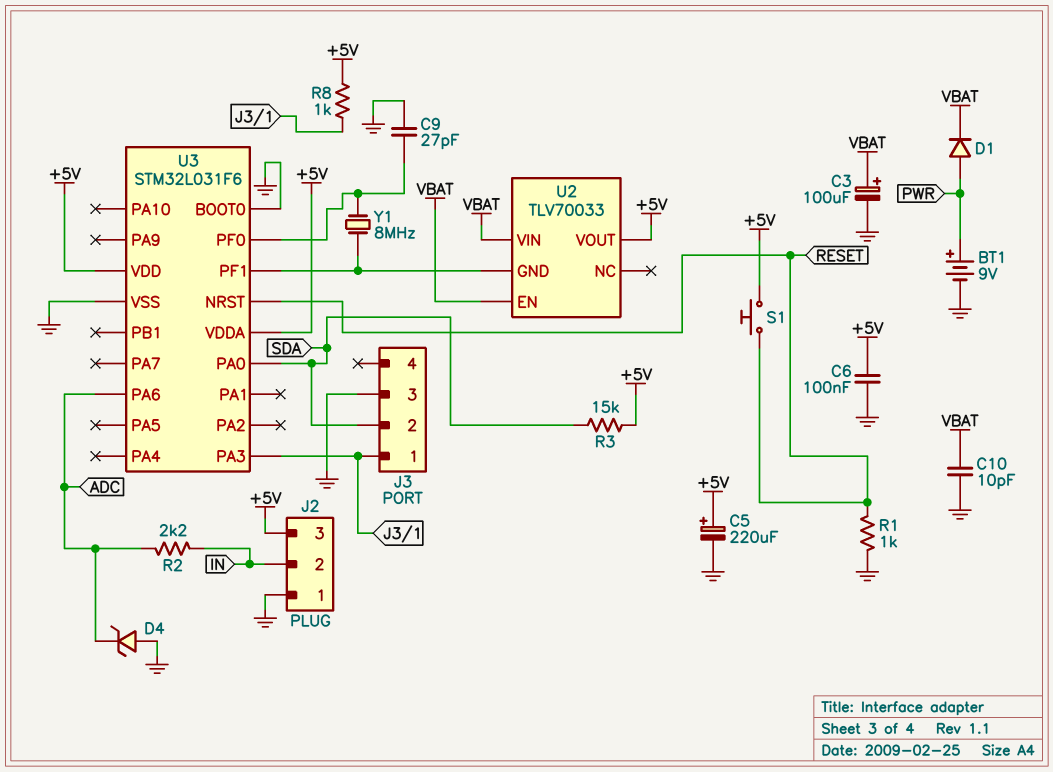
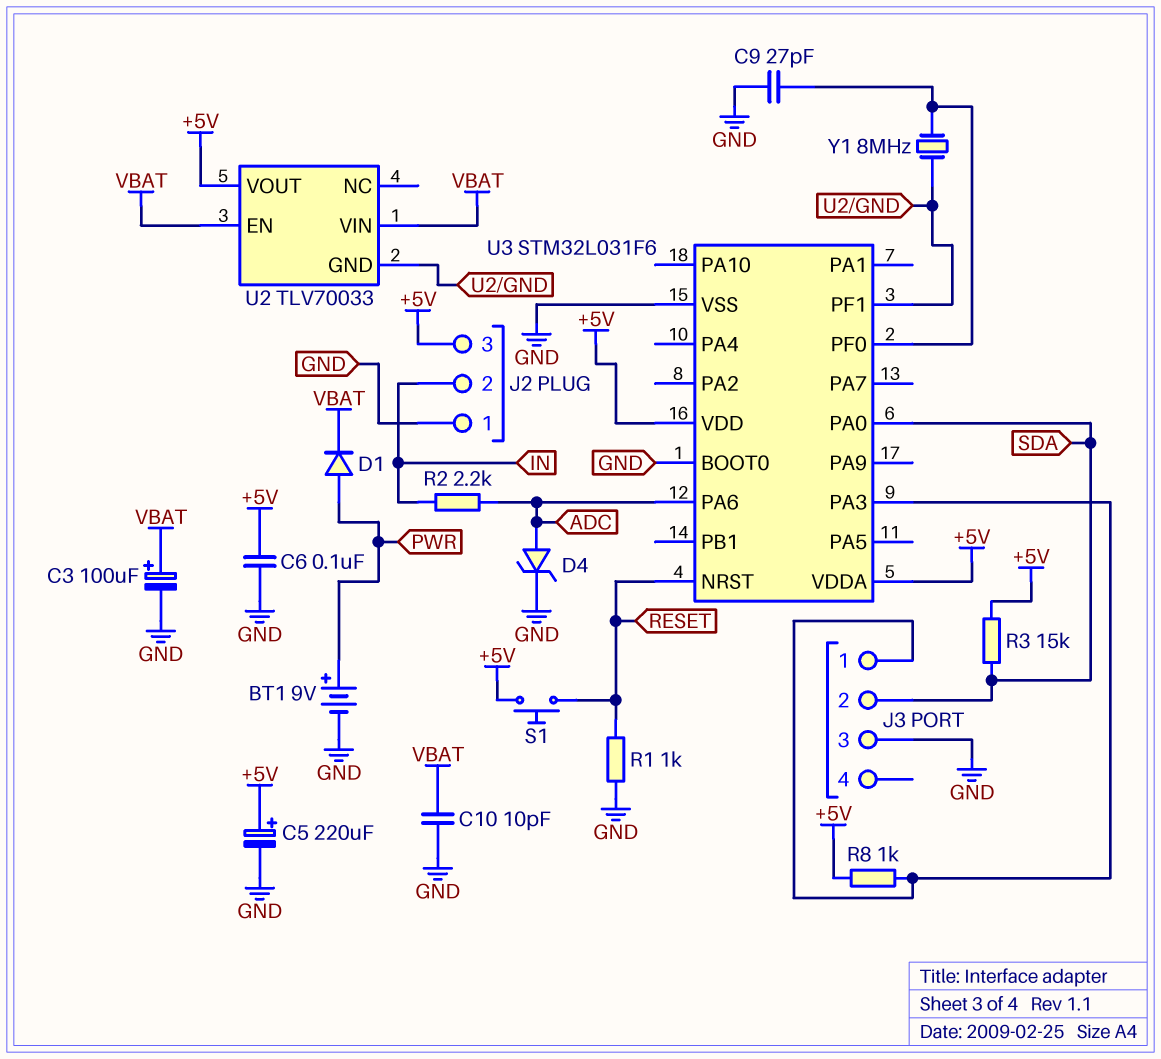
D4: zener (A GND, K ADC) -> zener (A ADC, K GND)

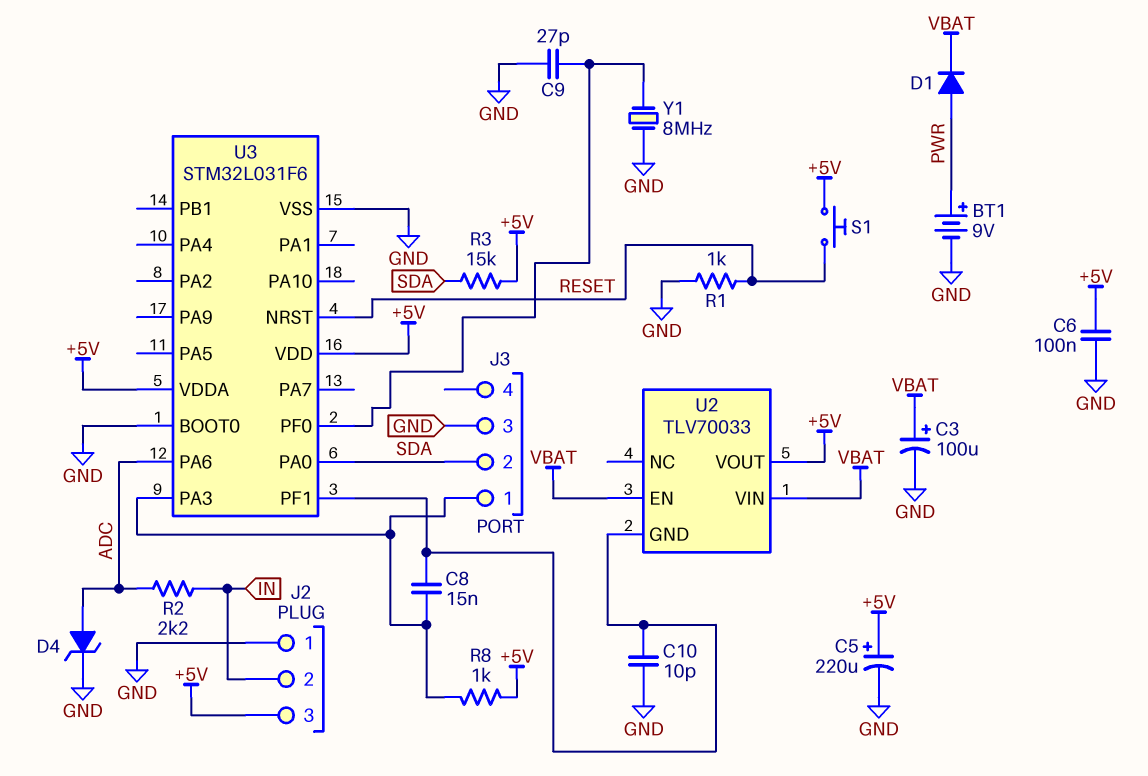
C8: none -> 15nF (J3/1, U2/GND)
C10: 10pF (GND, VBAT) -> 10pF (GND, U2/GND)
Y1: 8MHz (U2/GND, U3/PF0) -> 8MHz (GND, U3/PF0)

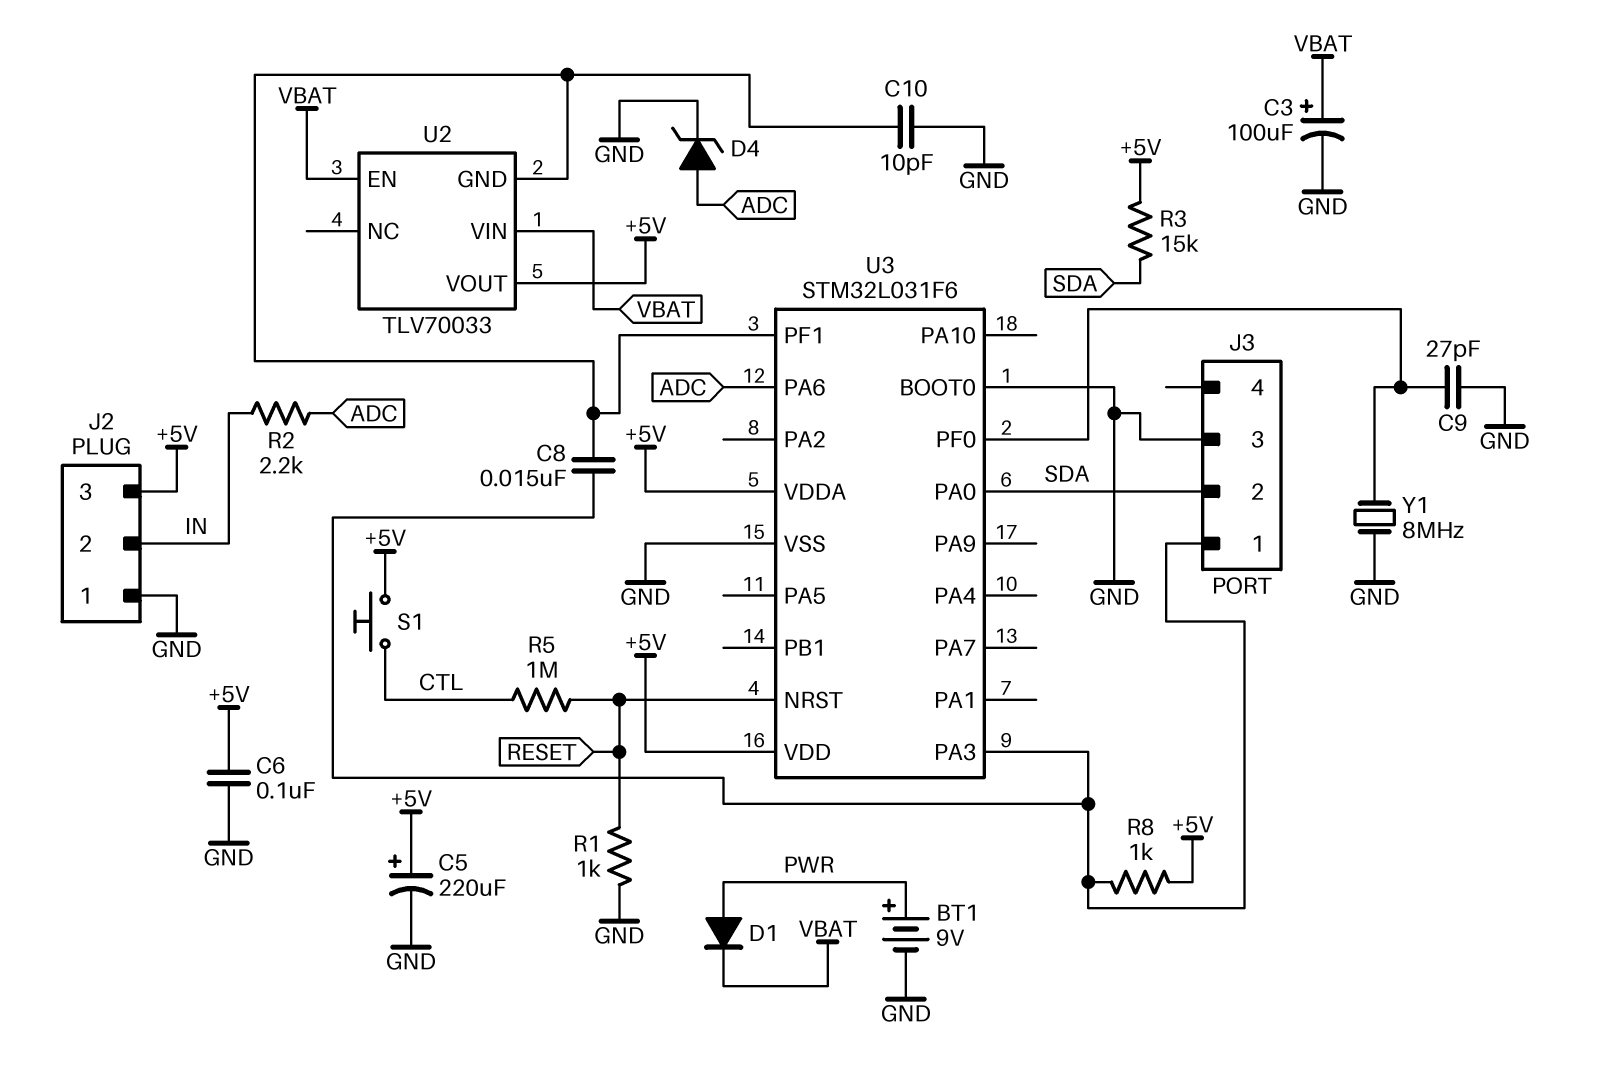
R5: none -> 1M (CTL, RESET)
S1: button (+5V, RESET) -> button (+5V, CTL)

